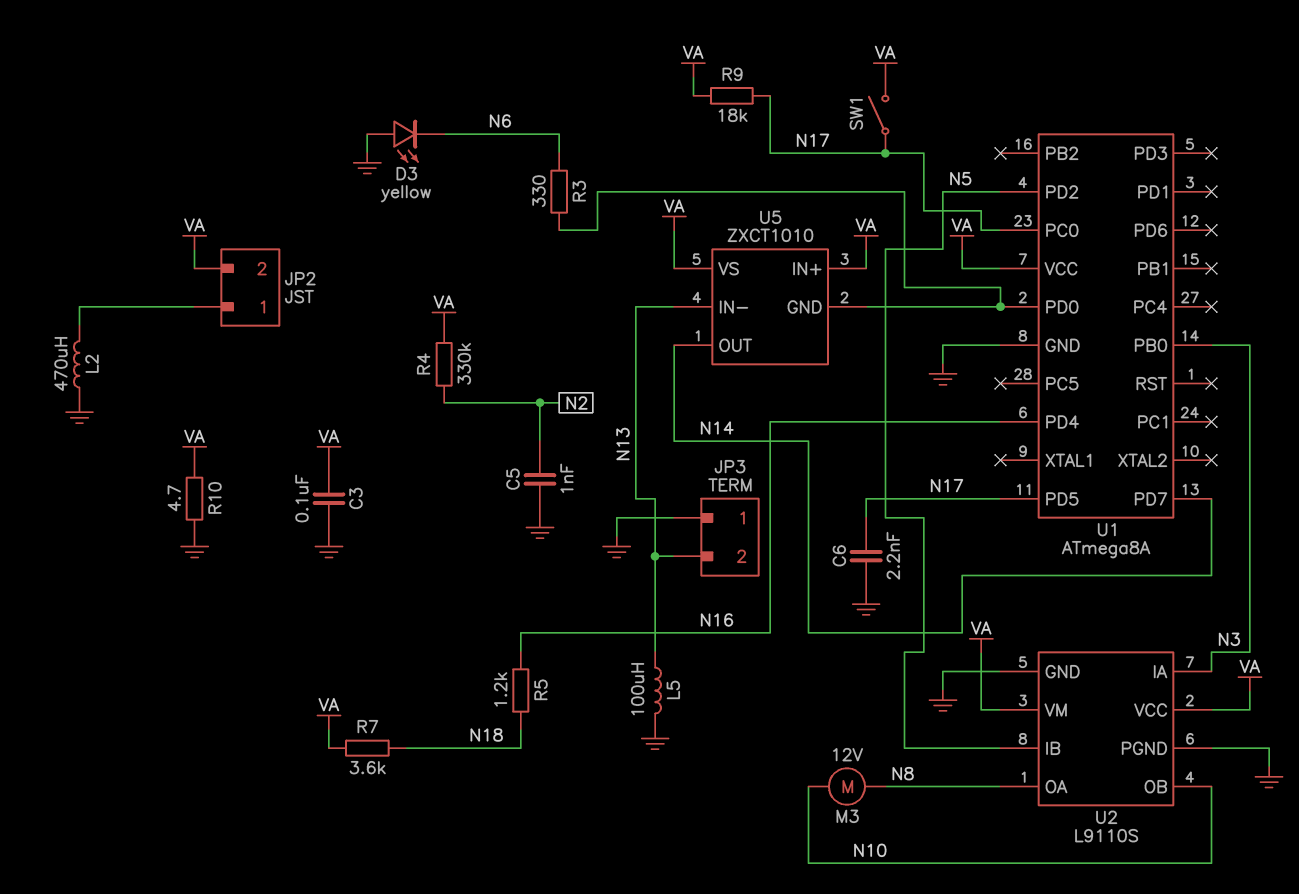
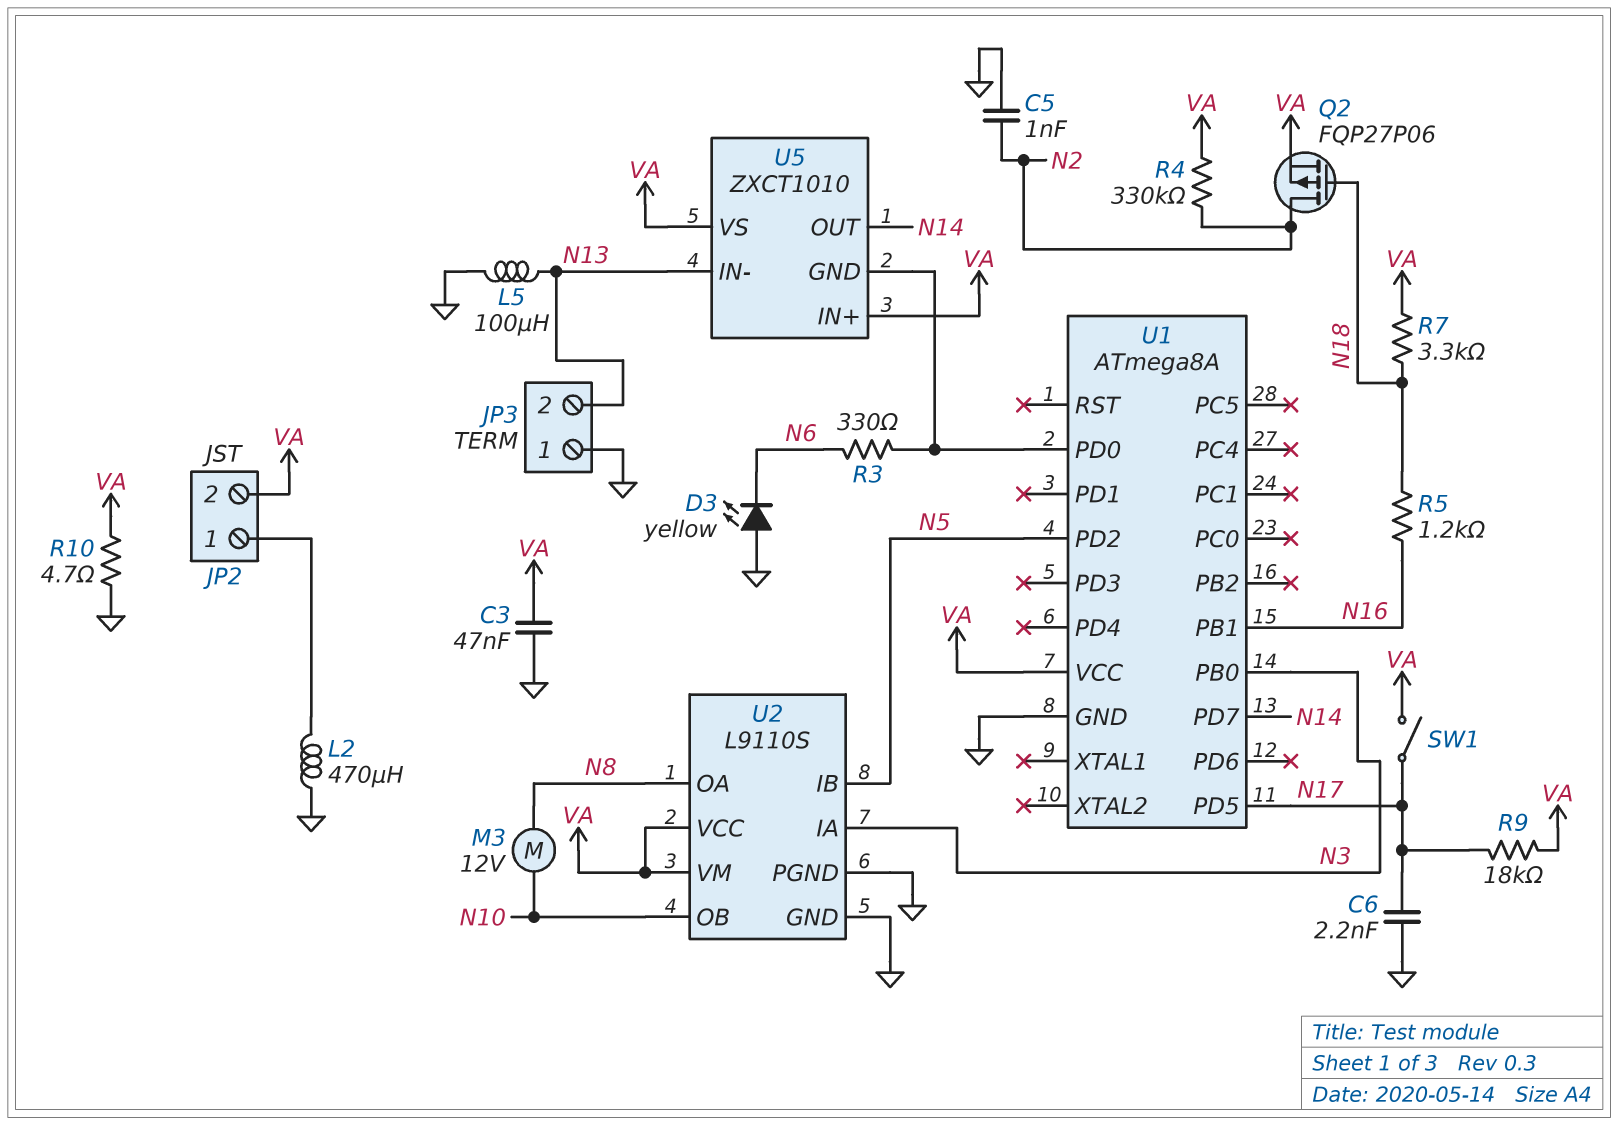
C3: 100nF (GND, VA) -> 47nF (GND, VA)
Q2: none -> PMOS FQP27P06 (G N18, D N2, S VA)
R7: 3.6k (N18, VA) -> 3.3k (N18, VA)
U1 pin PB1: none -> N16
U1 pin PC0: N17 -> none
U1 pin PD4: N16 -> none

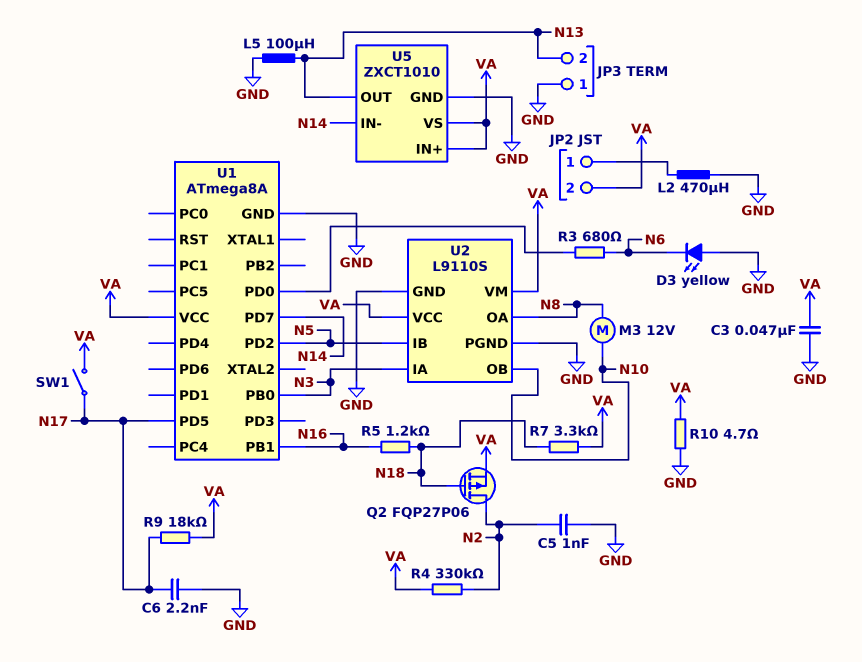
R3: 330 (N6, U1/PD0) -> 680 (N6, U1/PD0)
U5 pin GND: U1/PD0 -> GND
U5 pin IN-: N13 -> N14
U5 pin OUT: N14 -> N13

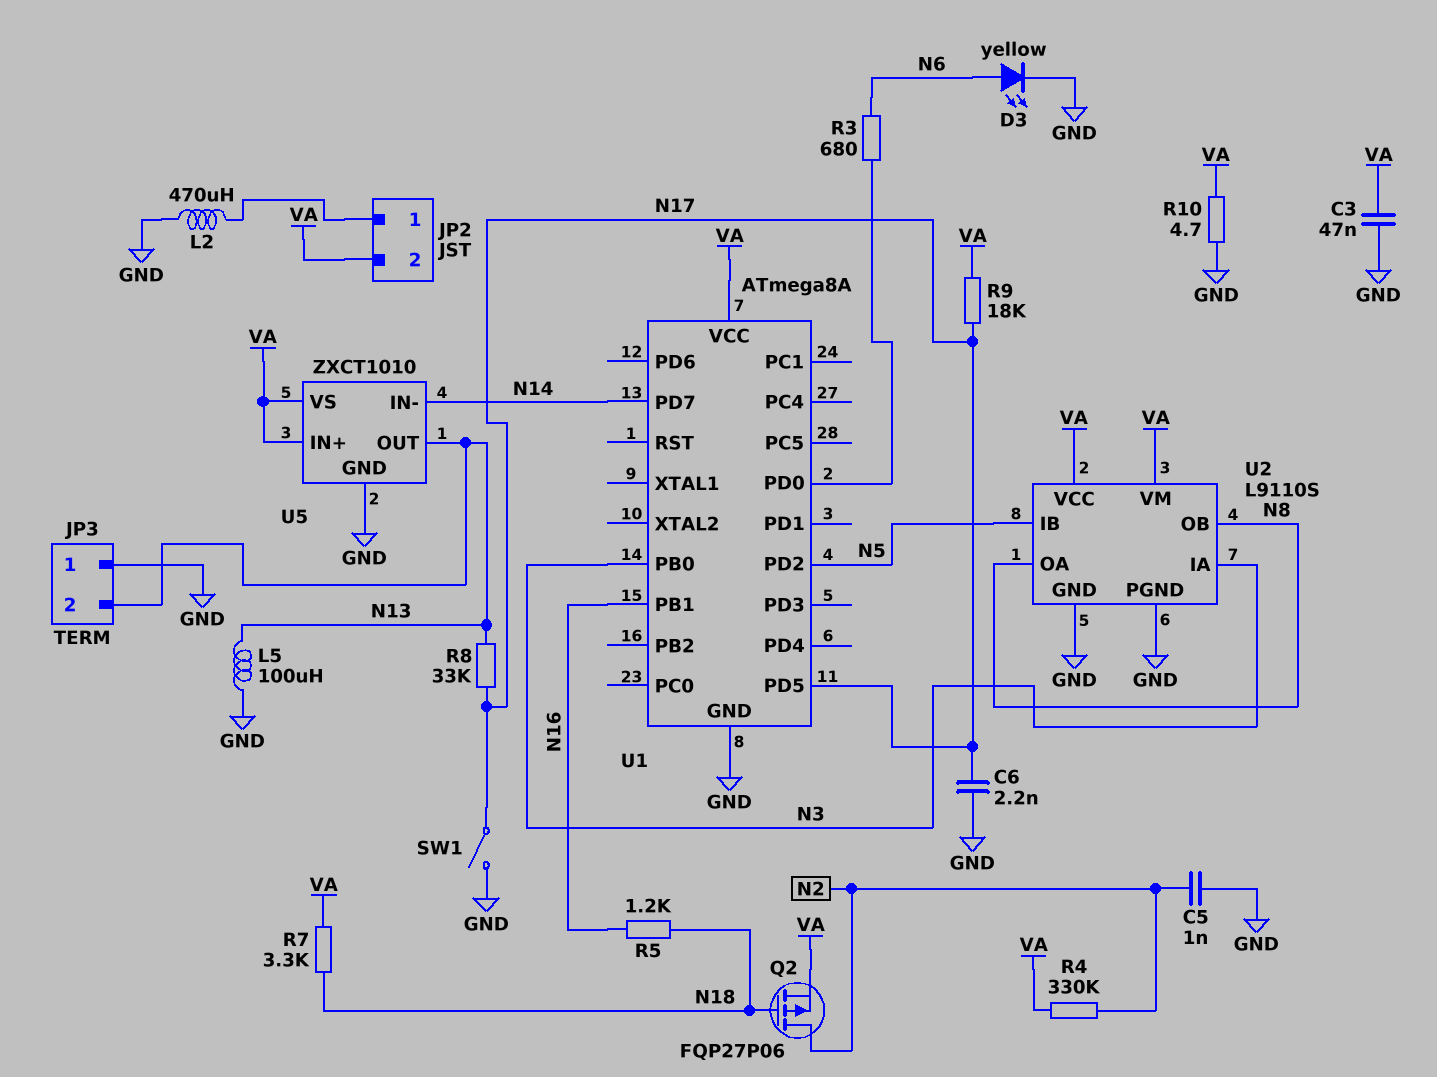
D3: LED yellow (A GND, K N6) -> LED yellow (A N6, K GND)
M3: motor 12V (N8, N10) -> none
R8: none -> 33k (N13, N17)
SW1: switch (N17, VA) -> switch (GND, N17)
U2 pin OB: N10 -> N8

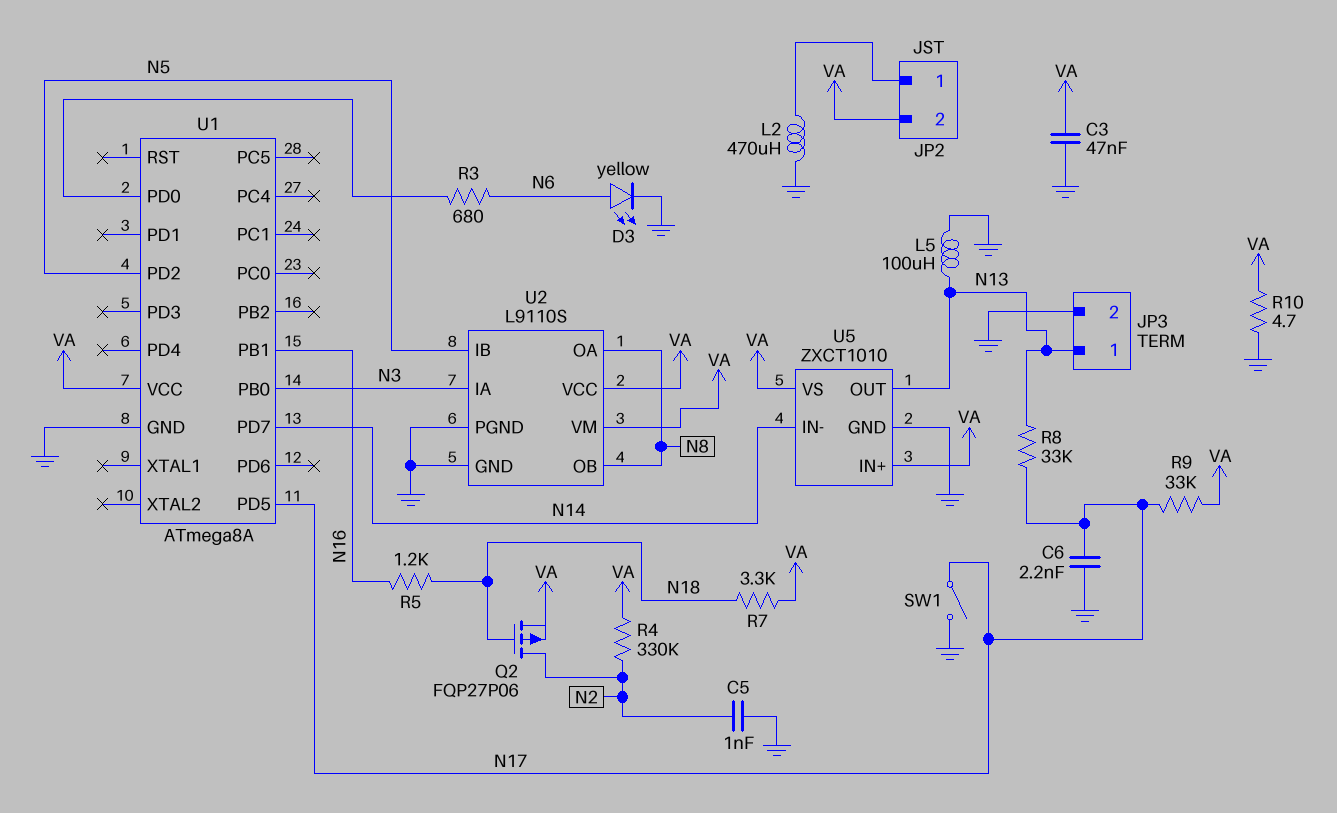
JP3 pin 1: GND -> N13
JP3 pin 2: N13 -> GND
R9: 18k (N17, VA) -> 33k (N17, VA)

